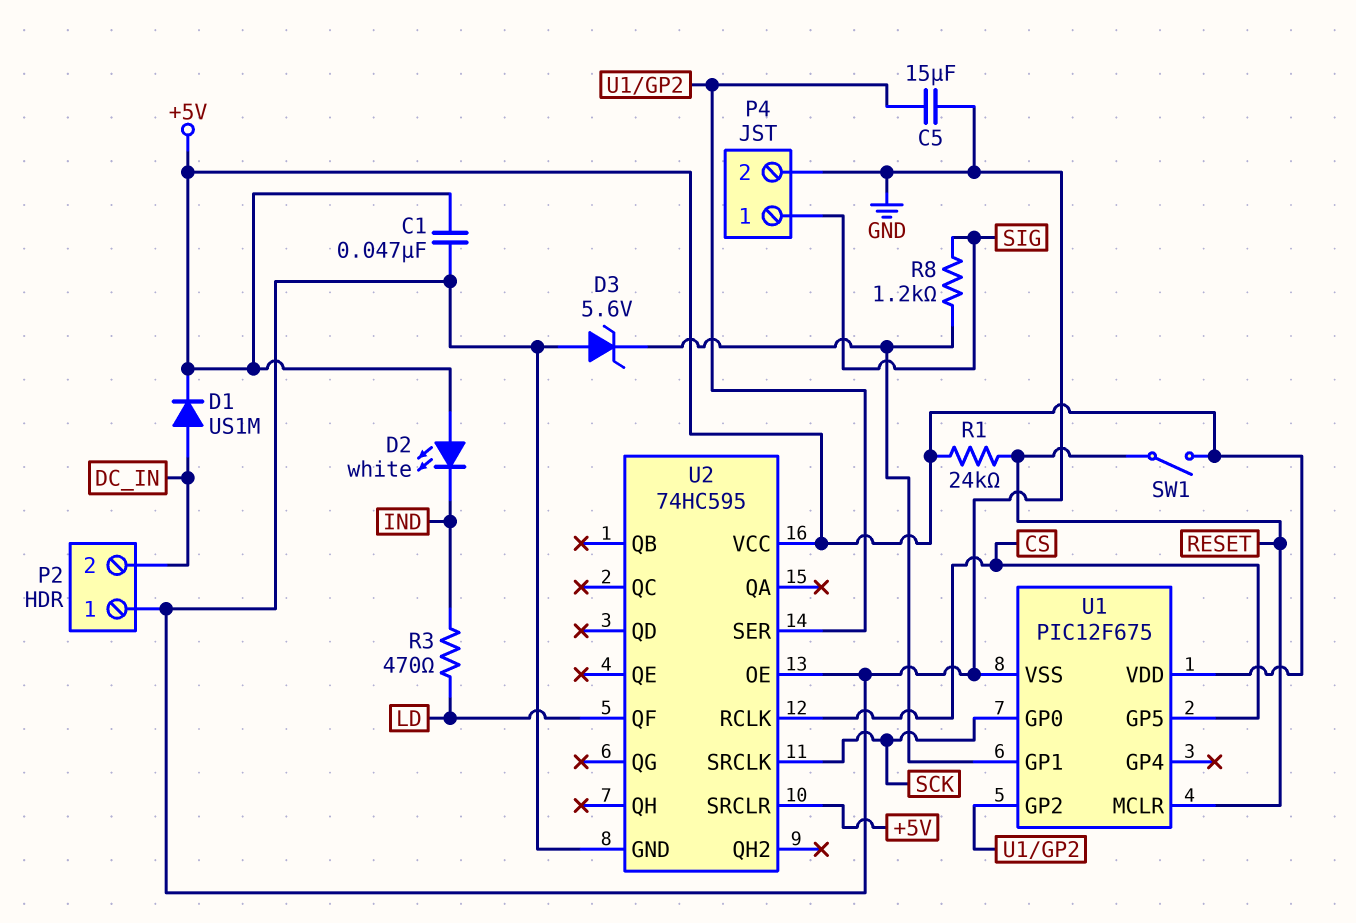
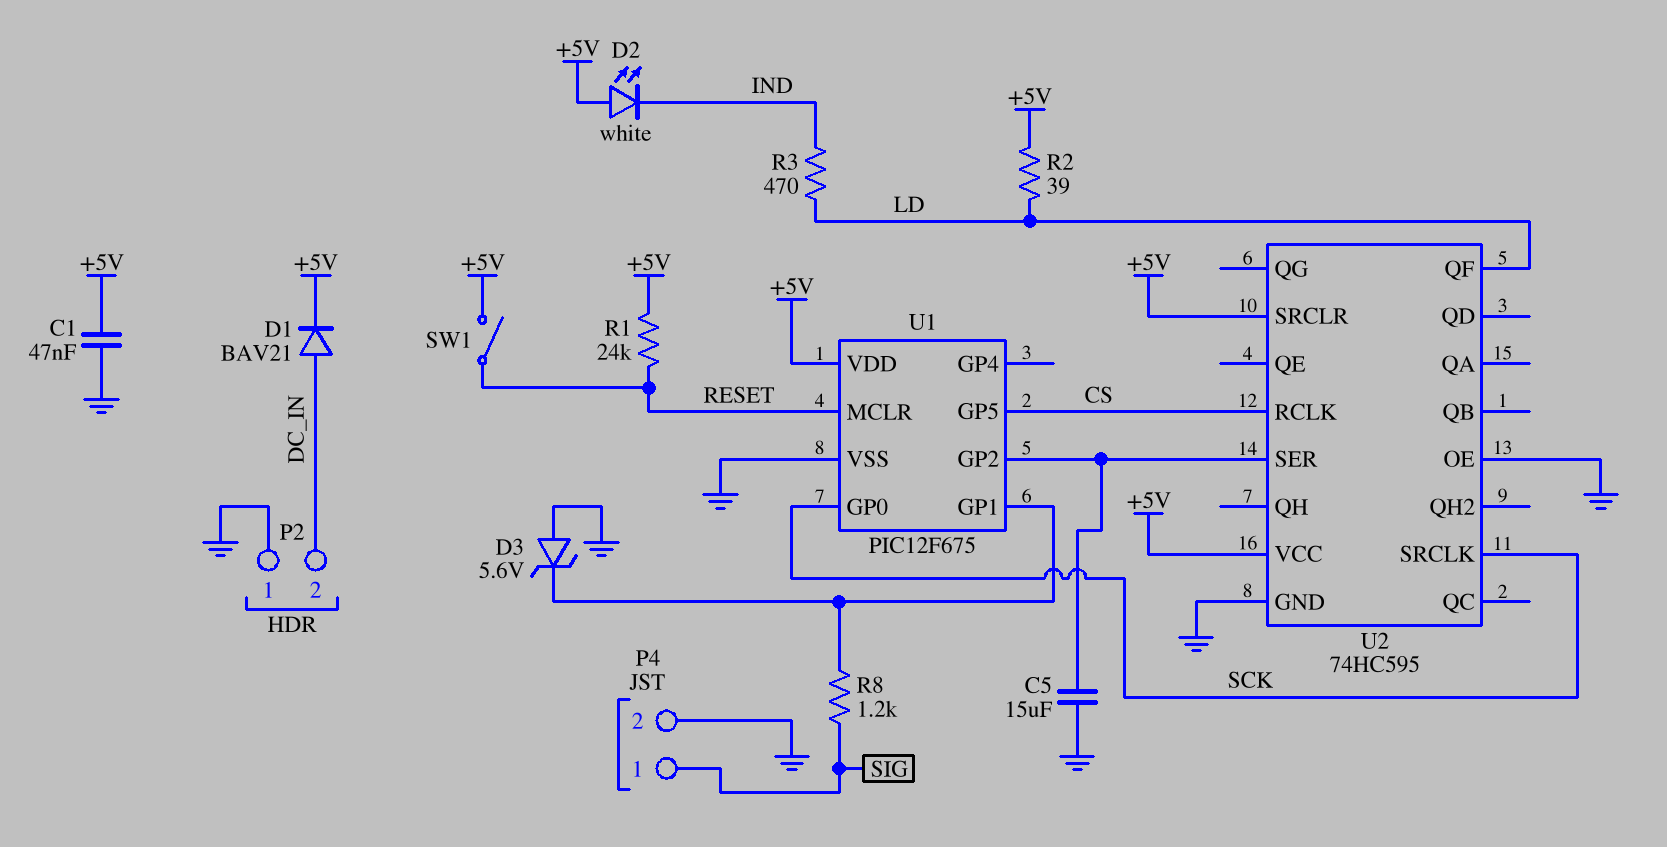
D1: diode US1M (A DC_IN, K +5V) -> diode BAV21 (A DC_IN, K +5V)
R2: none -> 39 (+5V, LD)

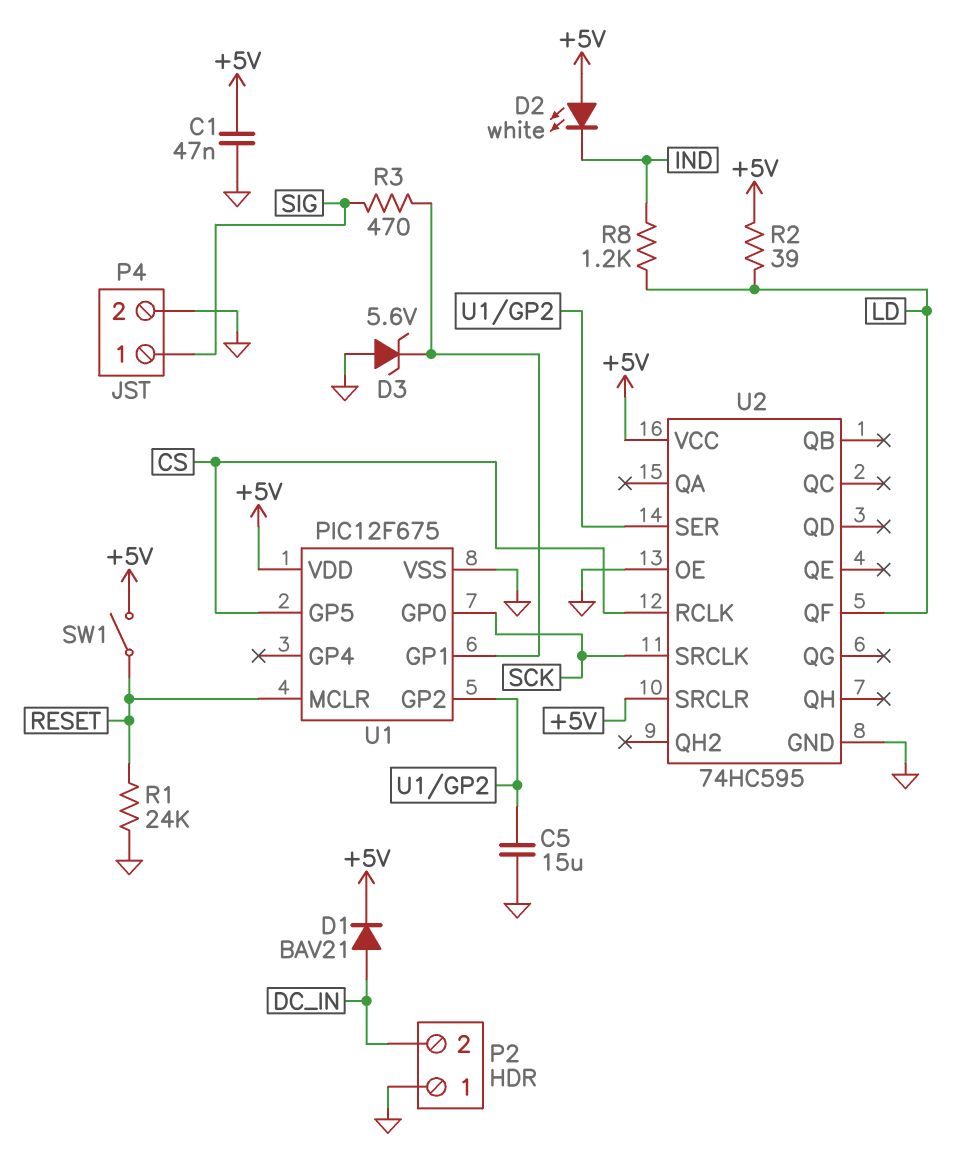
R1: 24k (+5V, RESET) -> 24k (GND, RESET)
R3: 470 (IND, LD) -> 470 (SIG, U1/GP1)
R8: 1.2k (SIG, U1/GP1) -> 1.2k (IND, LD)

